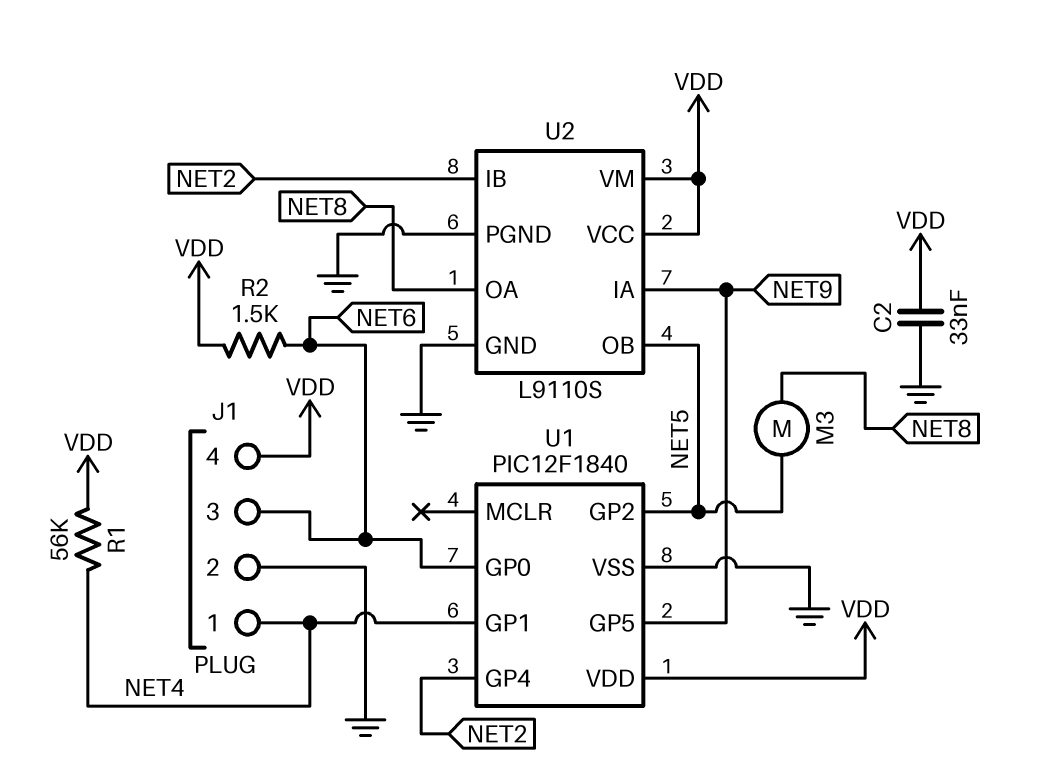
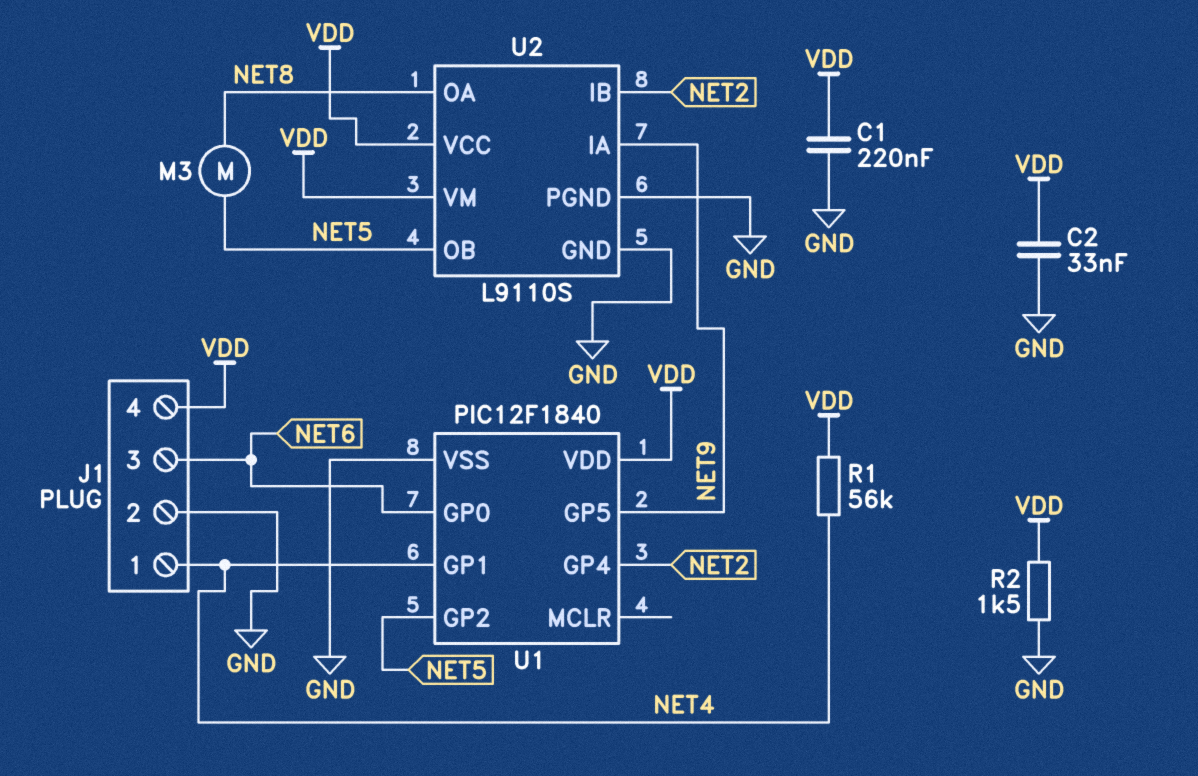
C1: none -> 220nF (GND, VDD)
R2: 1.5k (NET6, VDD) -> 1.5k (GND, VDD)

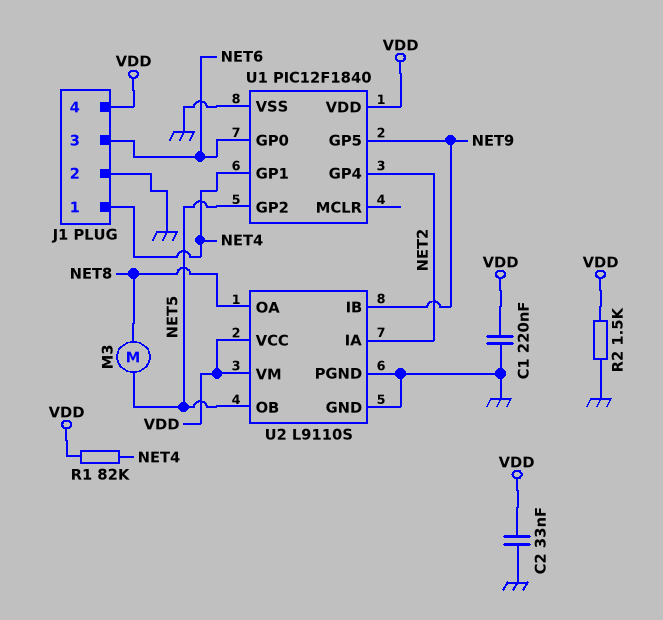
R1: 56k (NET4, VDD) -> 82k (NET4, VDD)
U2 pin IA: NET9 -> NET2
U2 pin IB: NET2 -> NET9

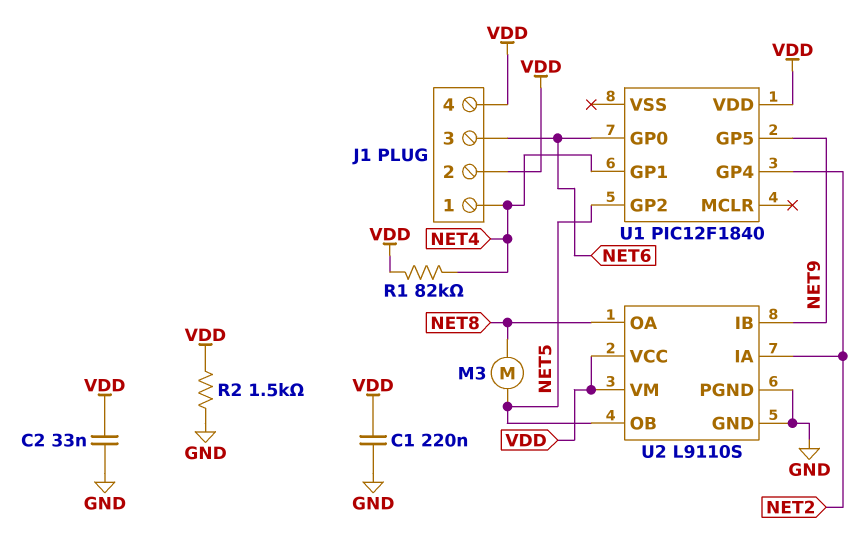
J1 pin 2: GND -> VDD
U1 pin VSS: GND -> none

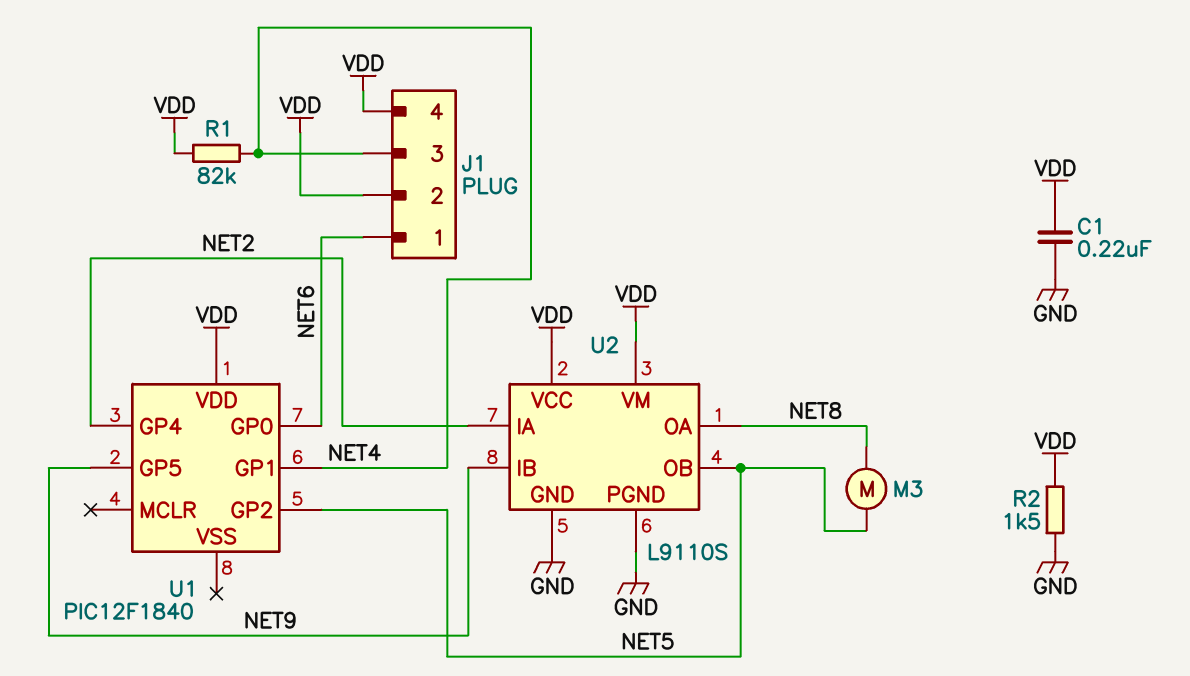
C2: 33nF (GND, VDD) -> none
J1 pin 1: NET4 -> NET6
J1 pin 3: NET6 -> NET4

